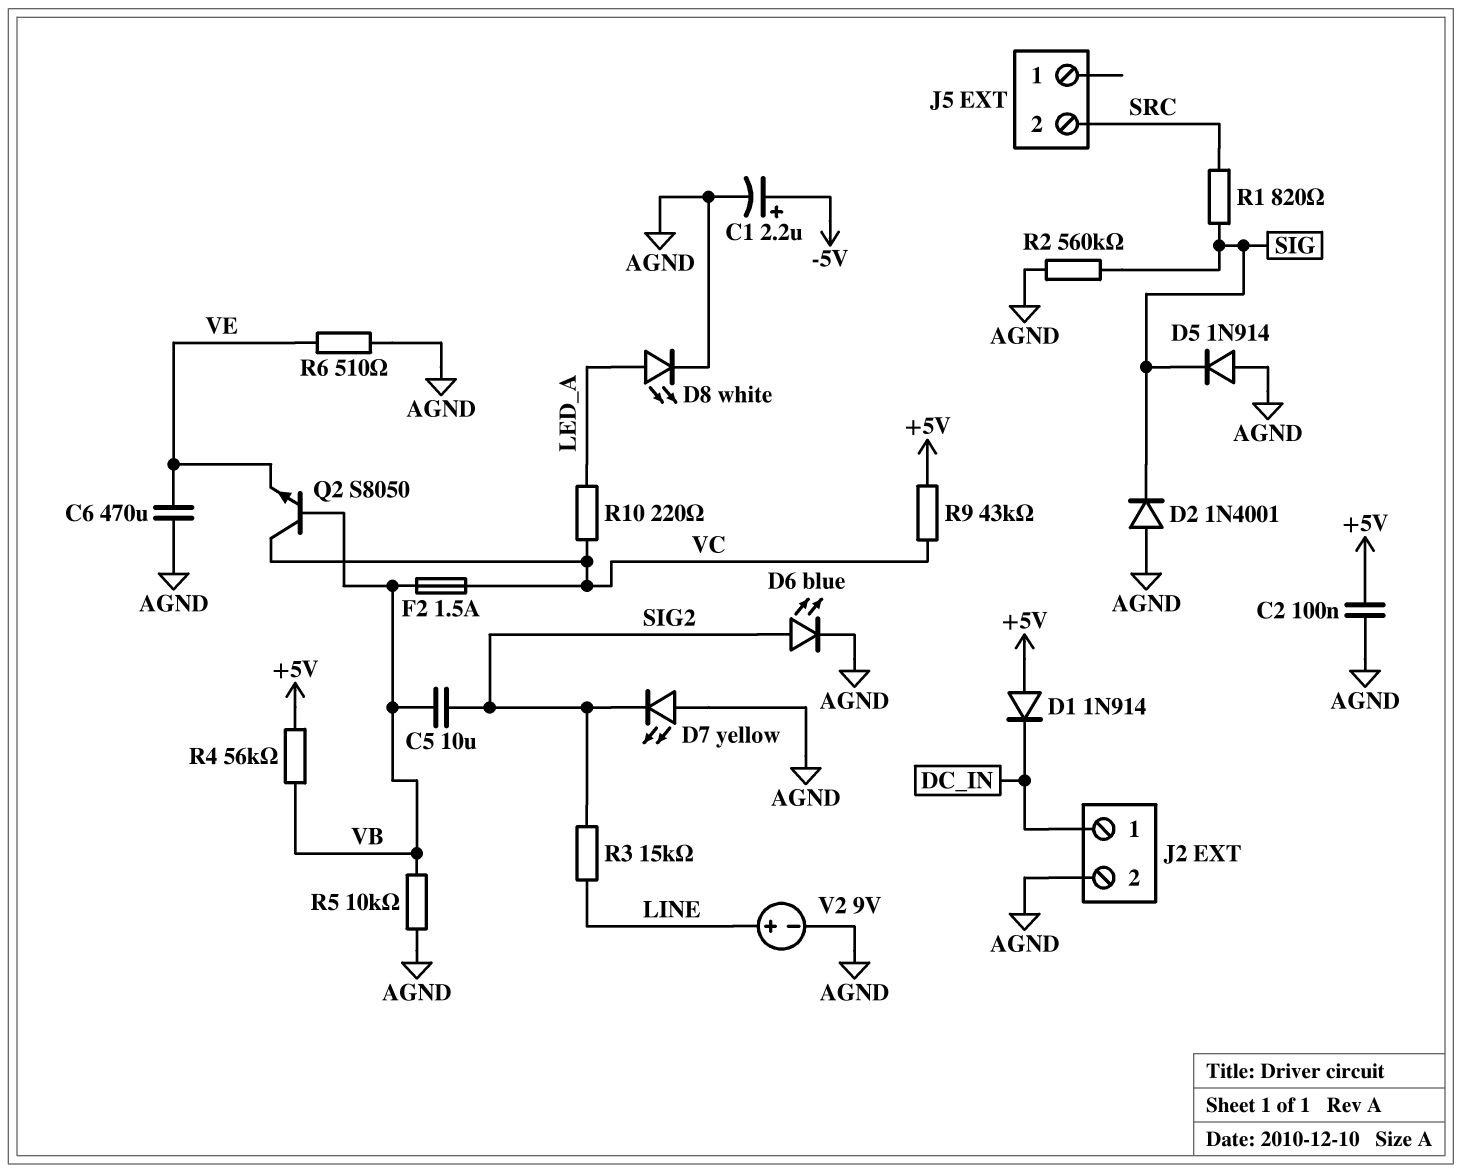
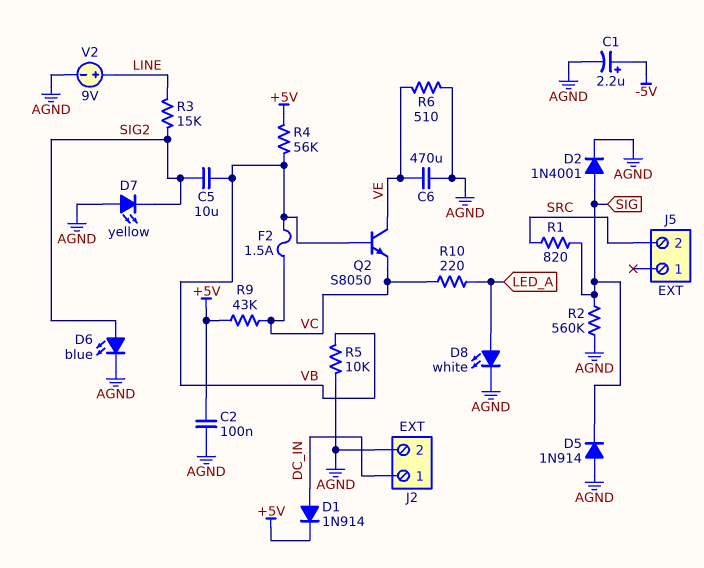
D1: diode 1N914 (A +5V, K DC_IN) -> diode 1N914 (A DC_IN, K +5V)
D2: diode 1N4001 (A AGND, K SIG) -> diode 1N4001 (A SIG, K AGND)
Q2: NPN S8050 (B VB, C VC, E VE) -> NPN S8050 (B VB, C VE, E VC)

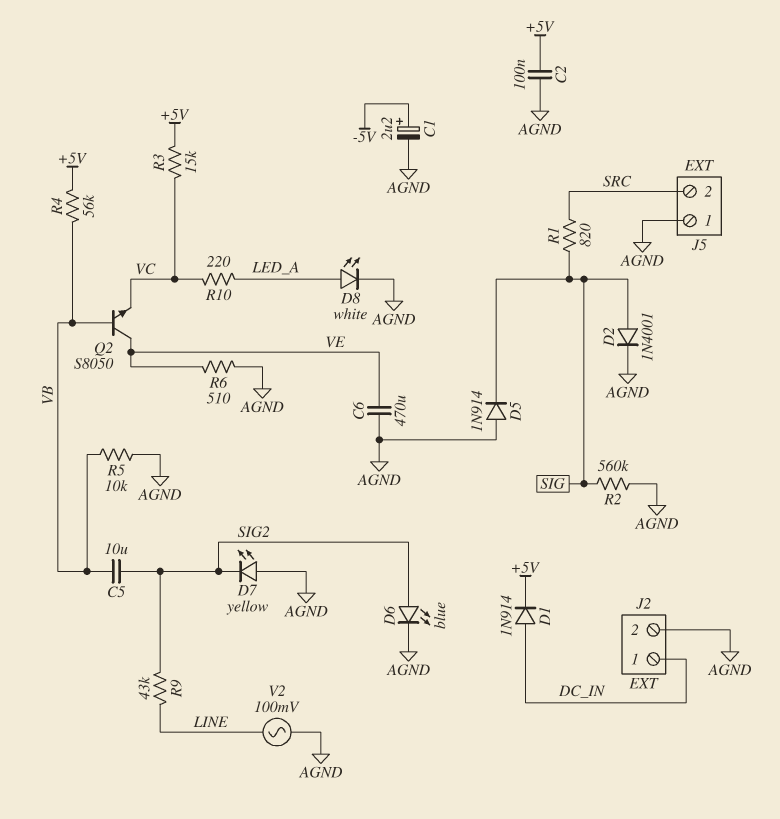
F2: 1.5A (VB, VC) -> none
J5 pin 1: none -> AGND
R3: 15k (LINE, SIG2) -> 15k (+5V, VC)
R9: 43k (+5V, VC) -> 43k (LINE, SIG2)
V2: 9V (plus LINE, minus AGND) -> AC 100mV (AGND, LINE)

